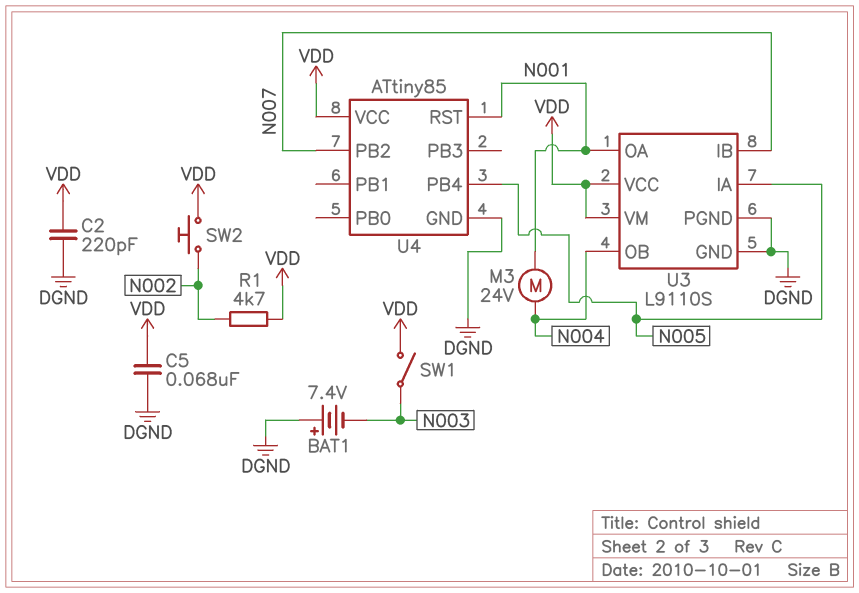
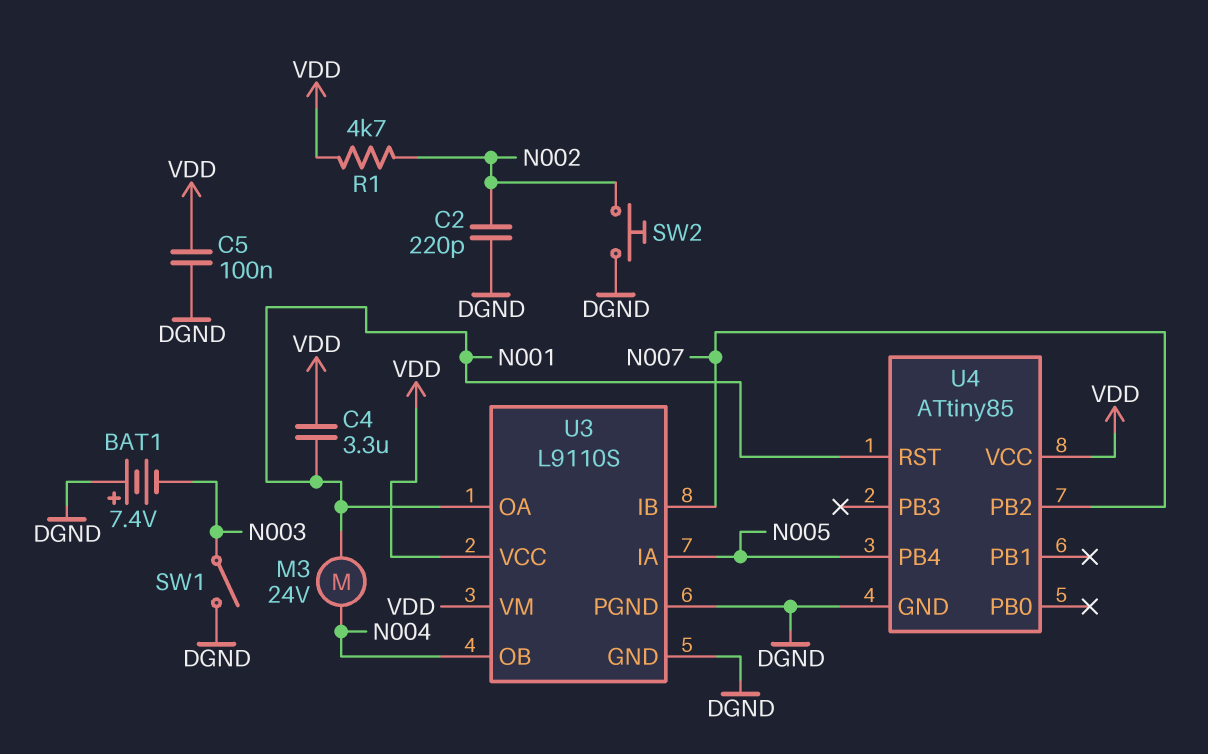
C2: 220pF (DGND, VDD) -> 220pF (DGND, N002)
C4: none -> 3.3uF (N001, VDD)
C5: 68nF (DGND, VDD) -> 100nF (DGND, VDD)
SW1: switch (N003, VDD) -> switch (DGND, N003)
SW2: button (N002, VDD) -> button (DGND, N002)

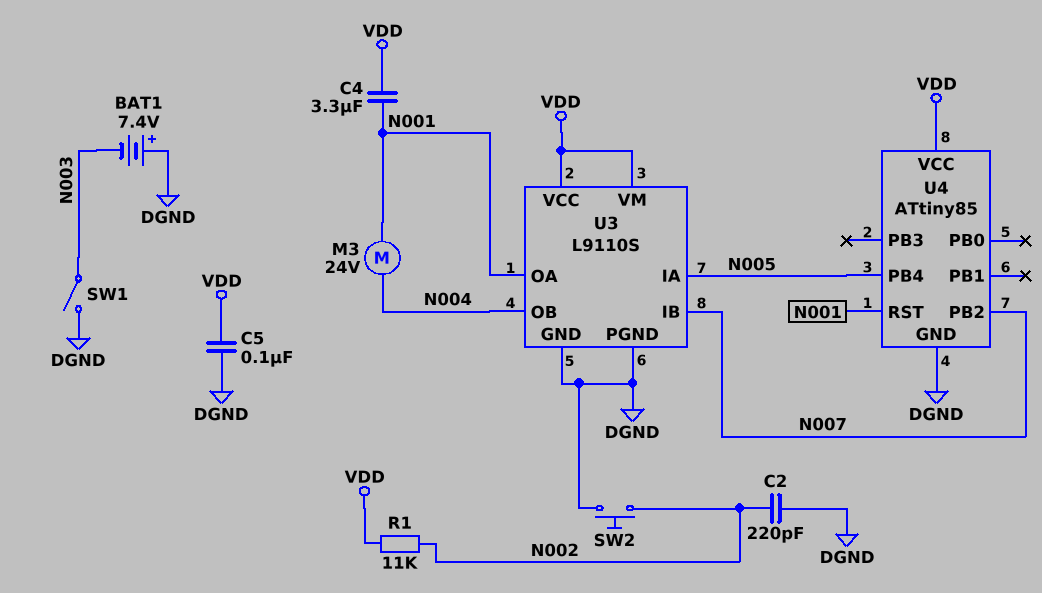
R1: 4.7k (N002, VDD) -> 11k (N002, VDD)

